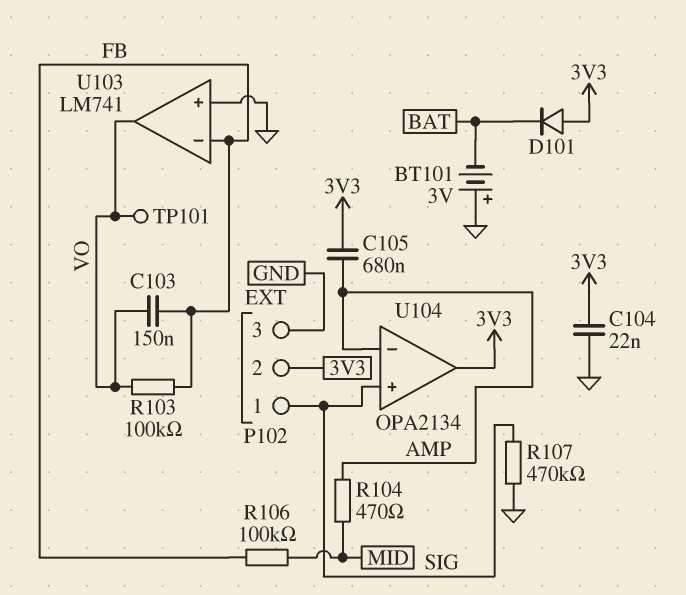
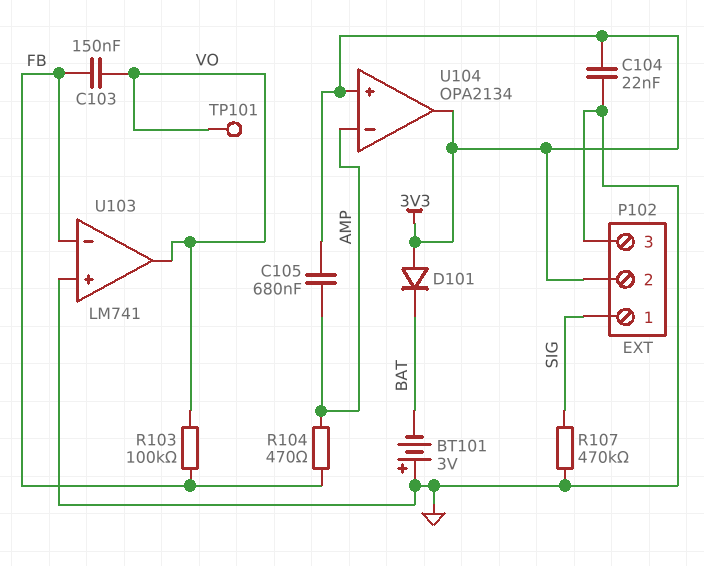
R104: 470 (AMP, MID) -> 470 (AMP, FB)
R106: 100k (FB, MID) -> none
U104 pin in+: SIG -> 3V3

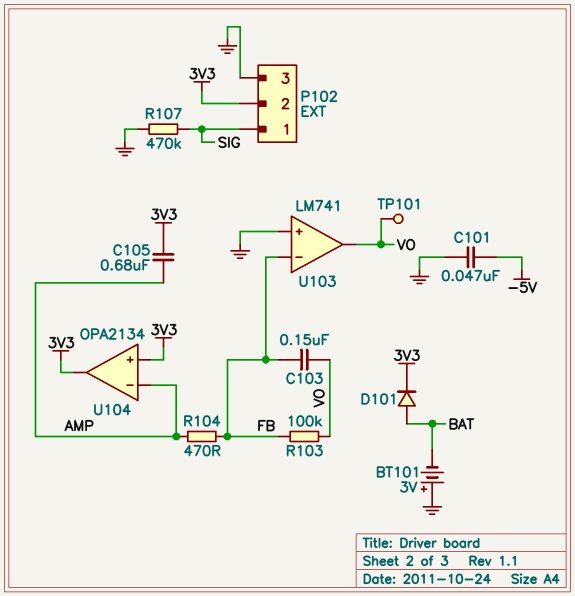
C101: none -> 47nF (-5V, GND)
C104: 22nF (3V3, GND) -> none
D101: diode (A 3V3, K BAT) -> diode (A BAT, K 3V3)

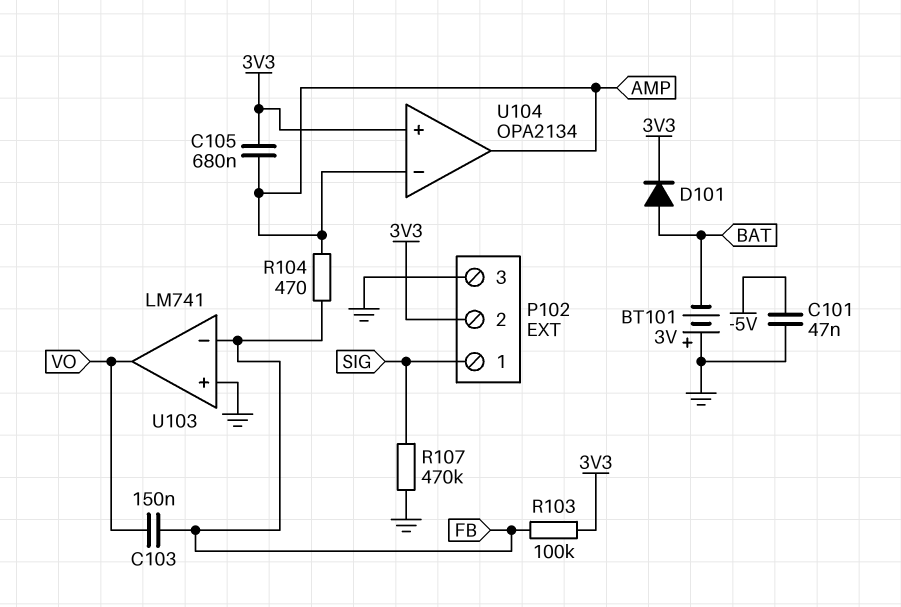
R103: 100k (FB, VO) -> 100k (3V3, FB)
TP101: test point (VO) -> none
U104 pin out: 3V3 -> AMP

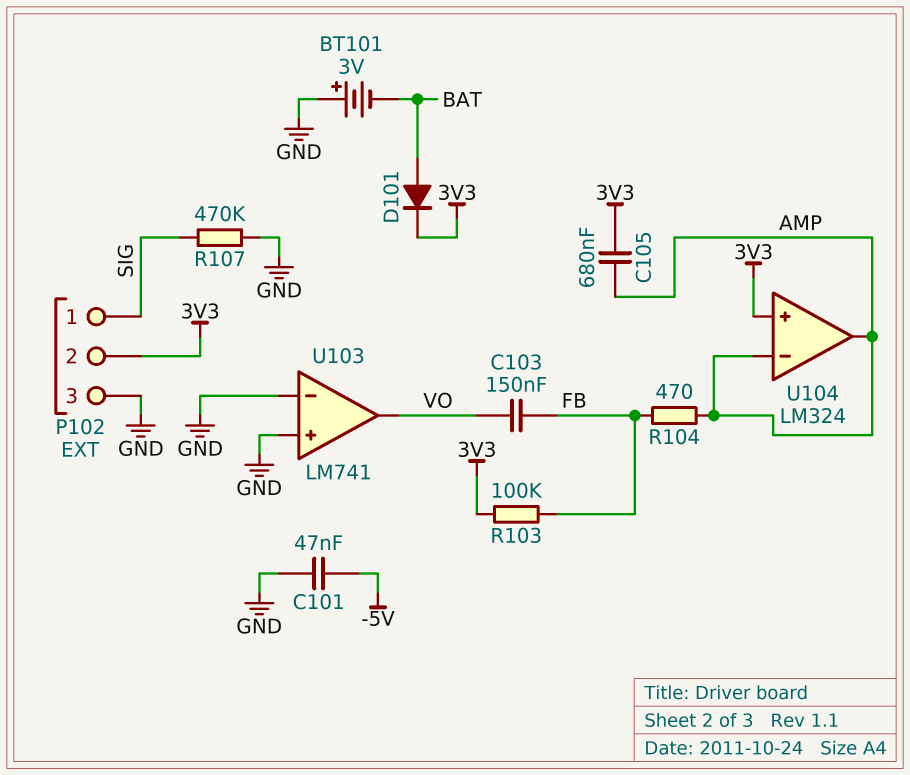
U103 pin in-: FB -> GND
U104: OPA2134 -> LM324

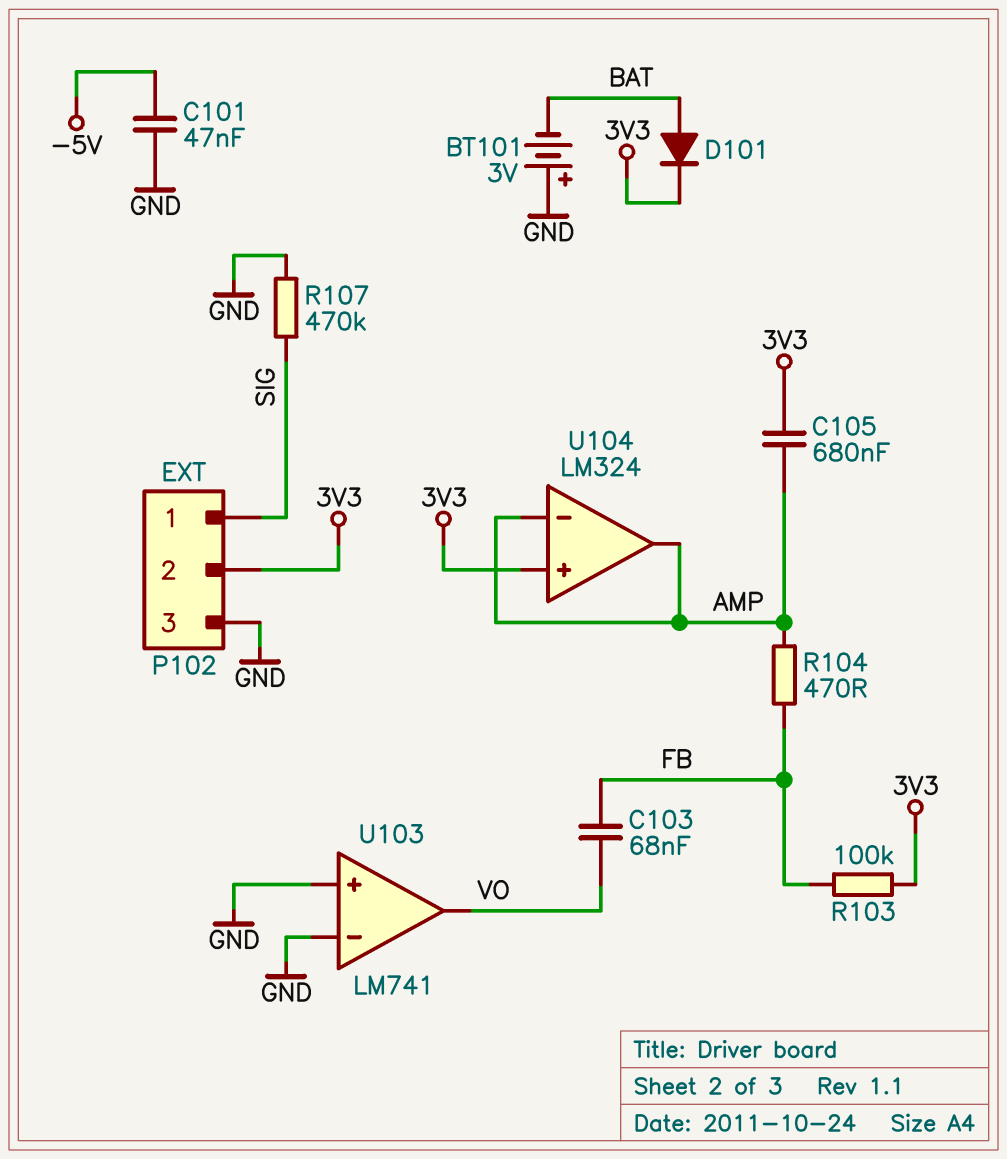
C103: 150nF (FB, VO) -> 68nF (FB, VO)

